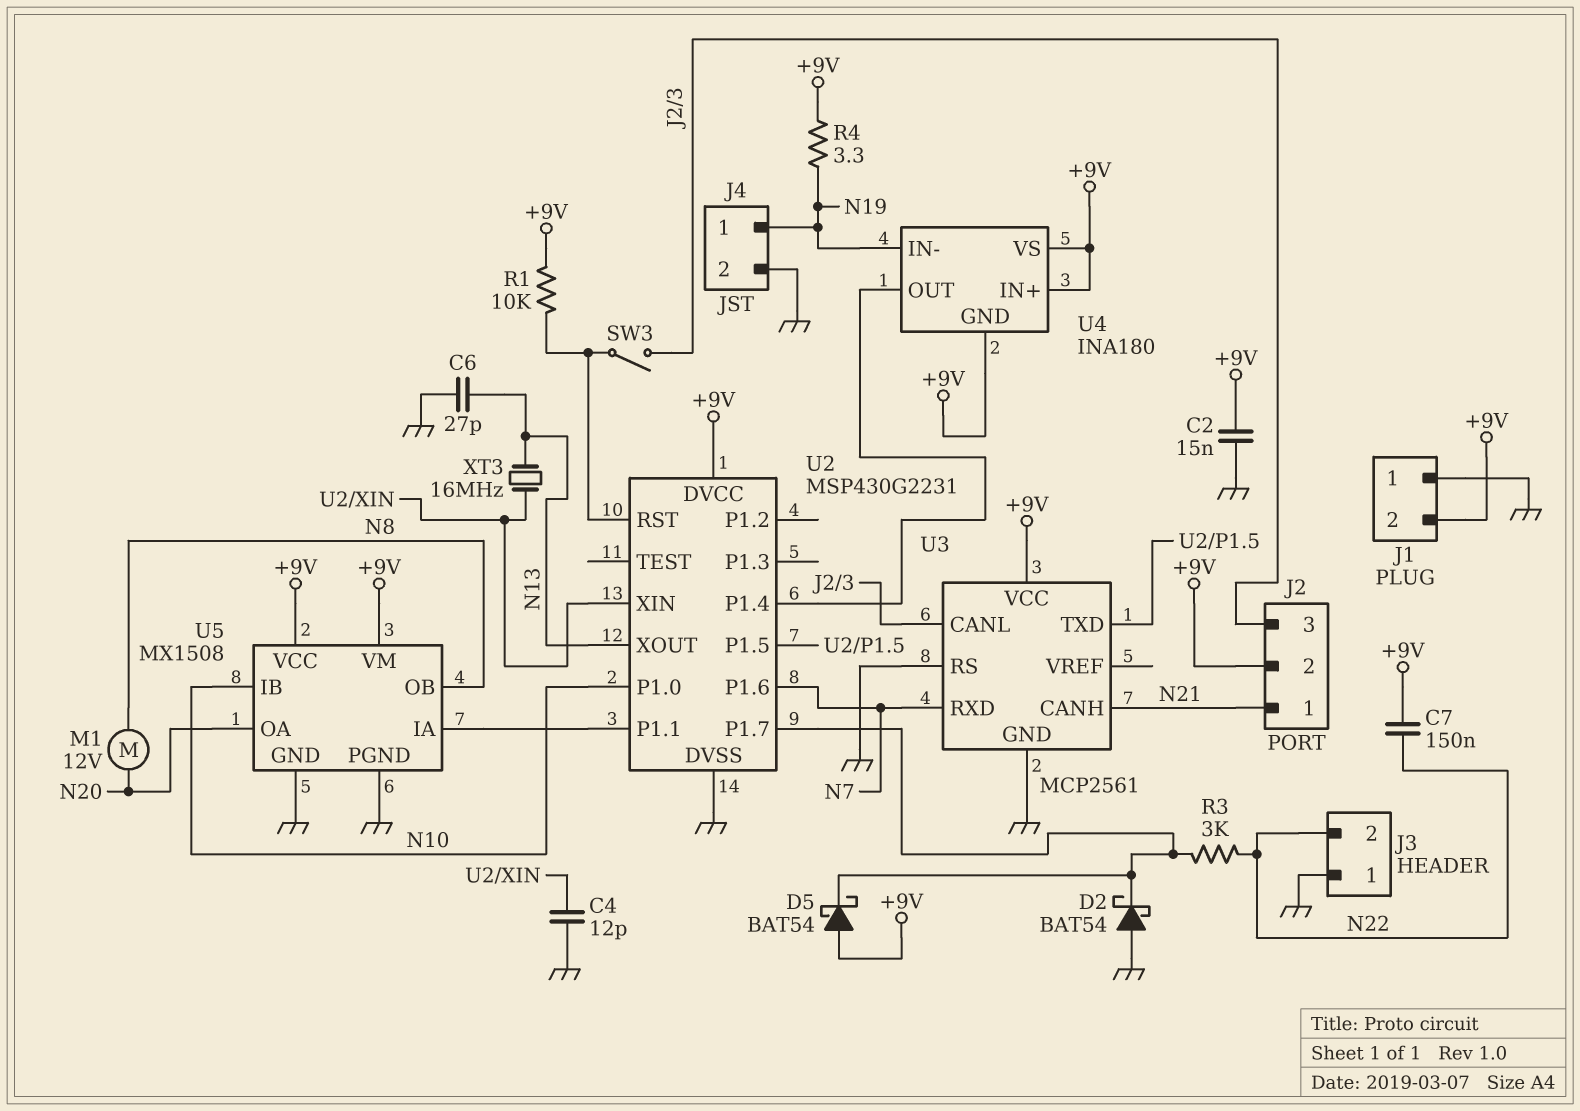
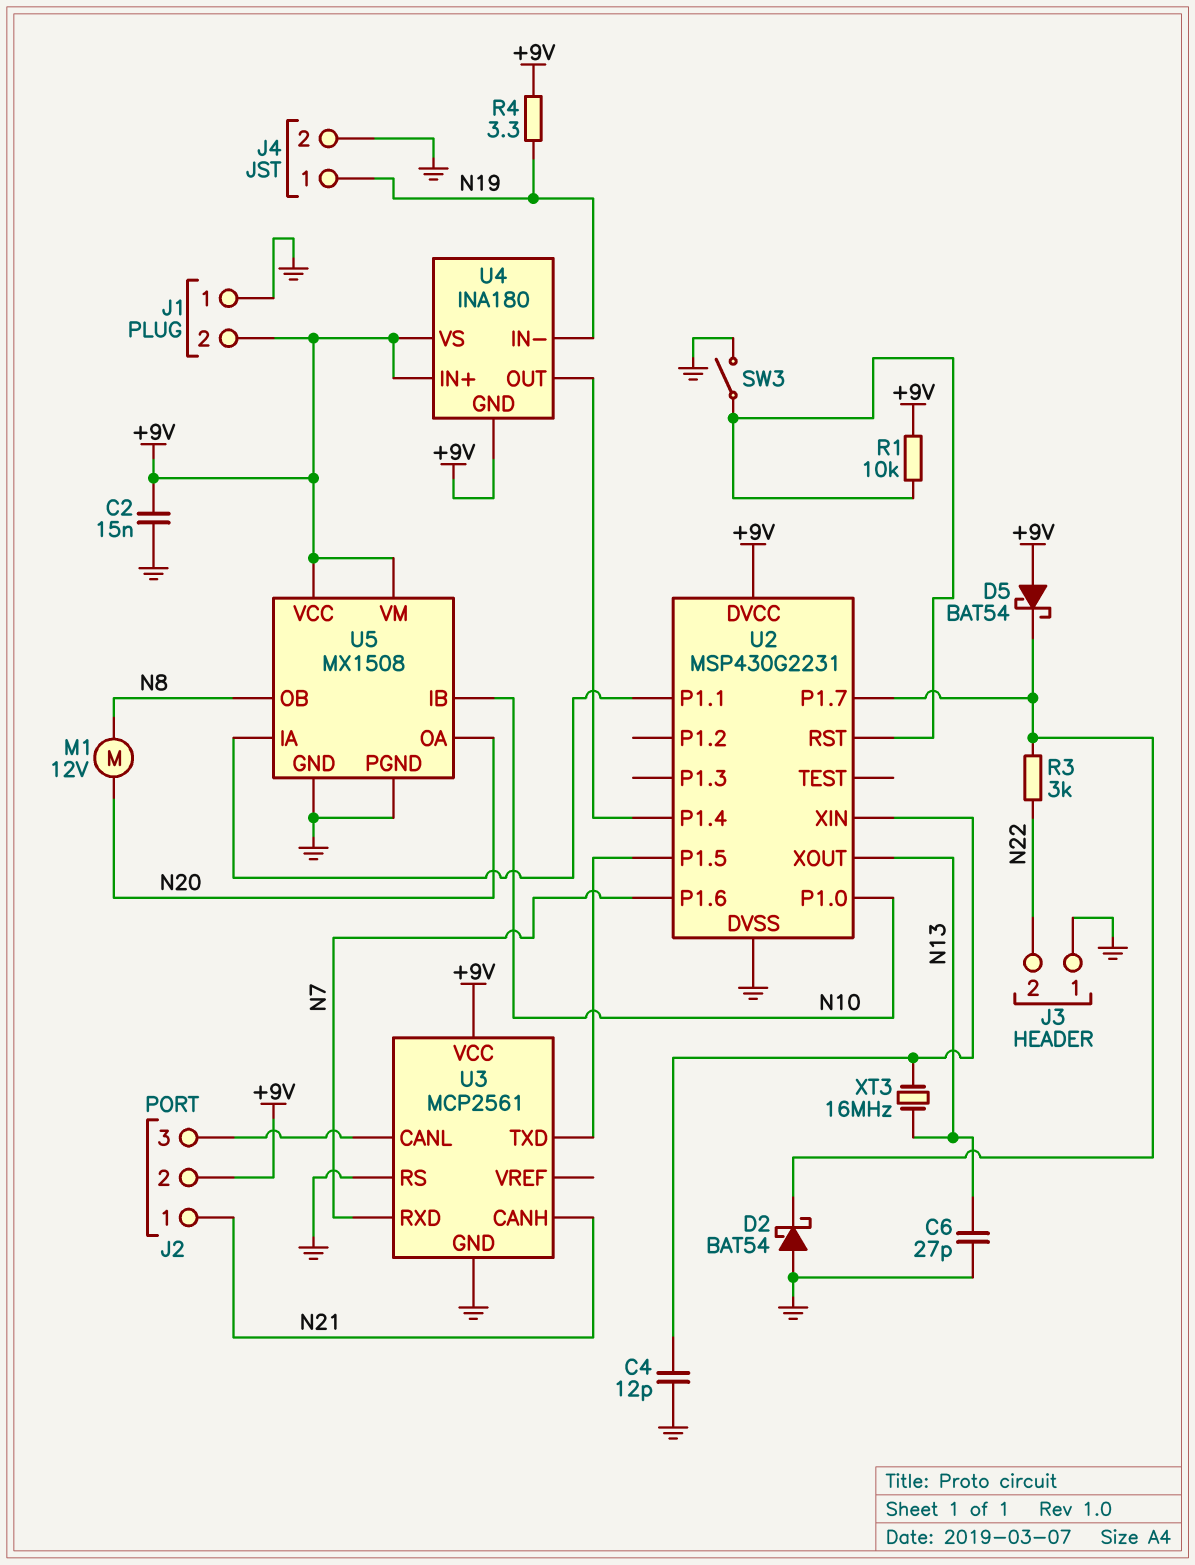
C7: 150nF (+9V, N22) -> none
SW3: switch (J2/3, U2/RST) -> switch (GND, U2/RST)

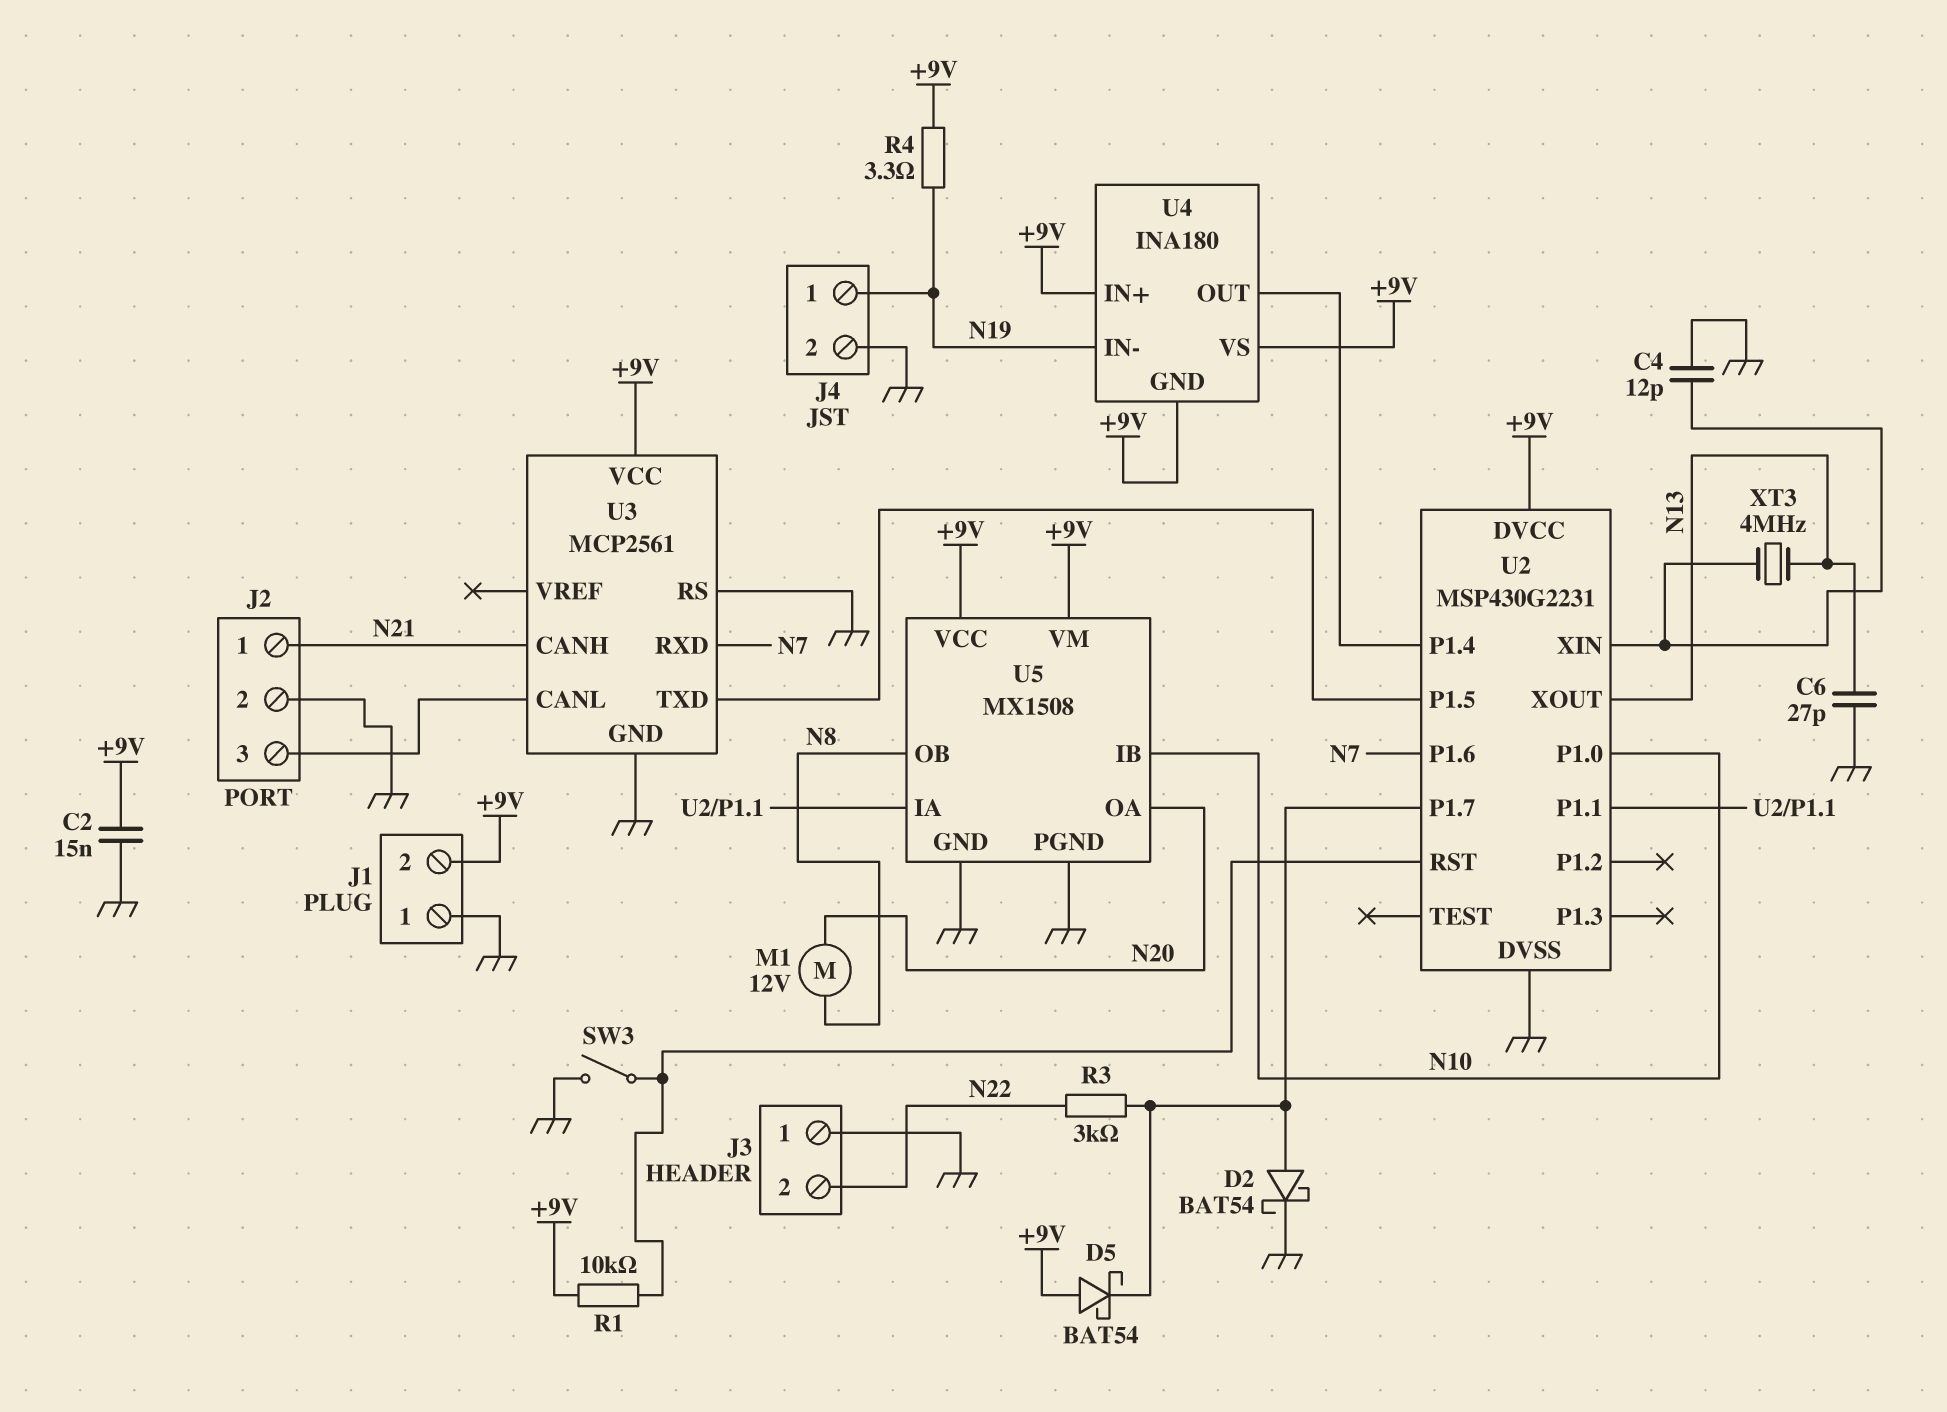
D2: schottky BAT54 (A GND, K U2/P1.7) -> schottky BAT54 (A U2/P1.7, K GND)
J2 pin 2: +9V -> GND
XT3: 16MHz (N13, U2/XIN) -> 4MHz (N13, U2/XIN)

